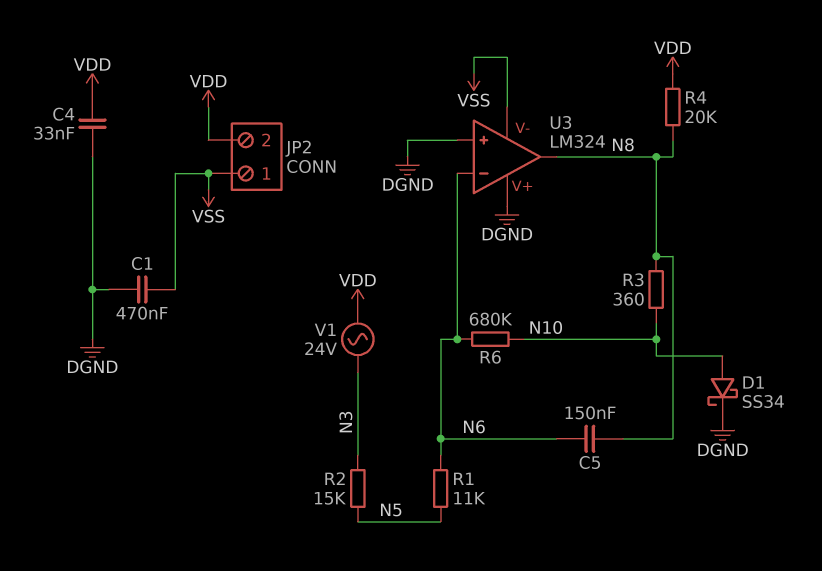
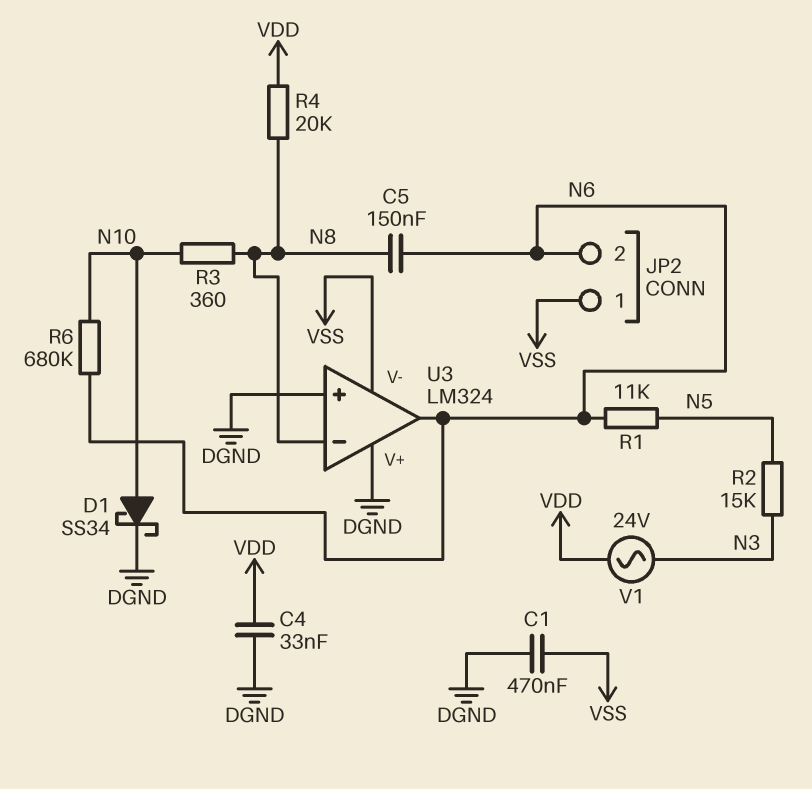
JP2 pin 2: VDD -> N6
U3 pin in-: N6 -> N8
U3 pin out: N8 -> N6

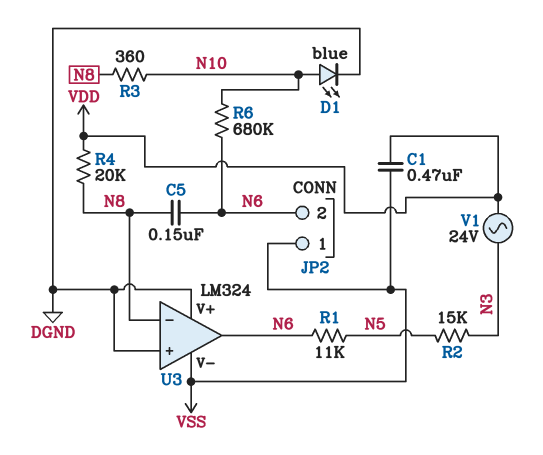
C1: 470nF (DGND, VSS) -> 470nF (VDD, VSS)
C4: 33nF (DGND, VDD) -> none
D1: schottky SS34 (A N10, K DGND) -> LED blue (A N10, K DGND)

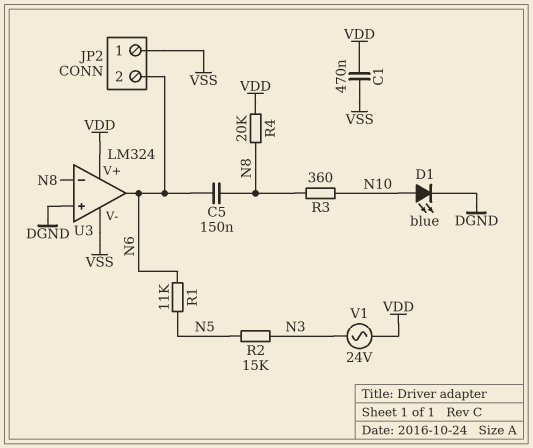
R6: 680k (N6, N10) -> none
U3 pin V+: DGND -> VDD

